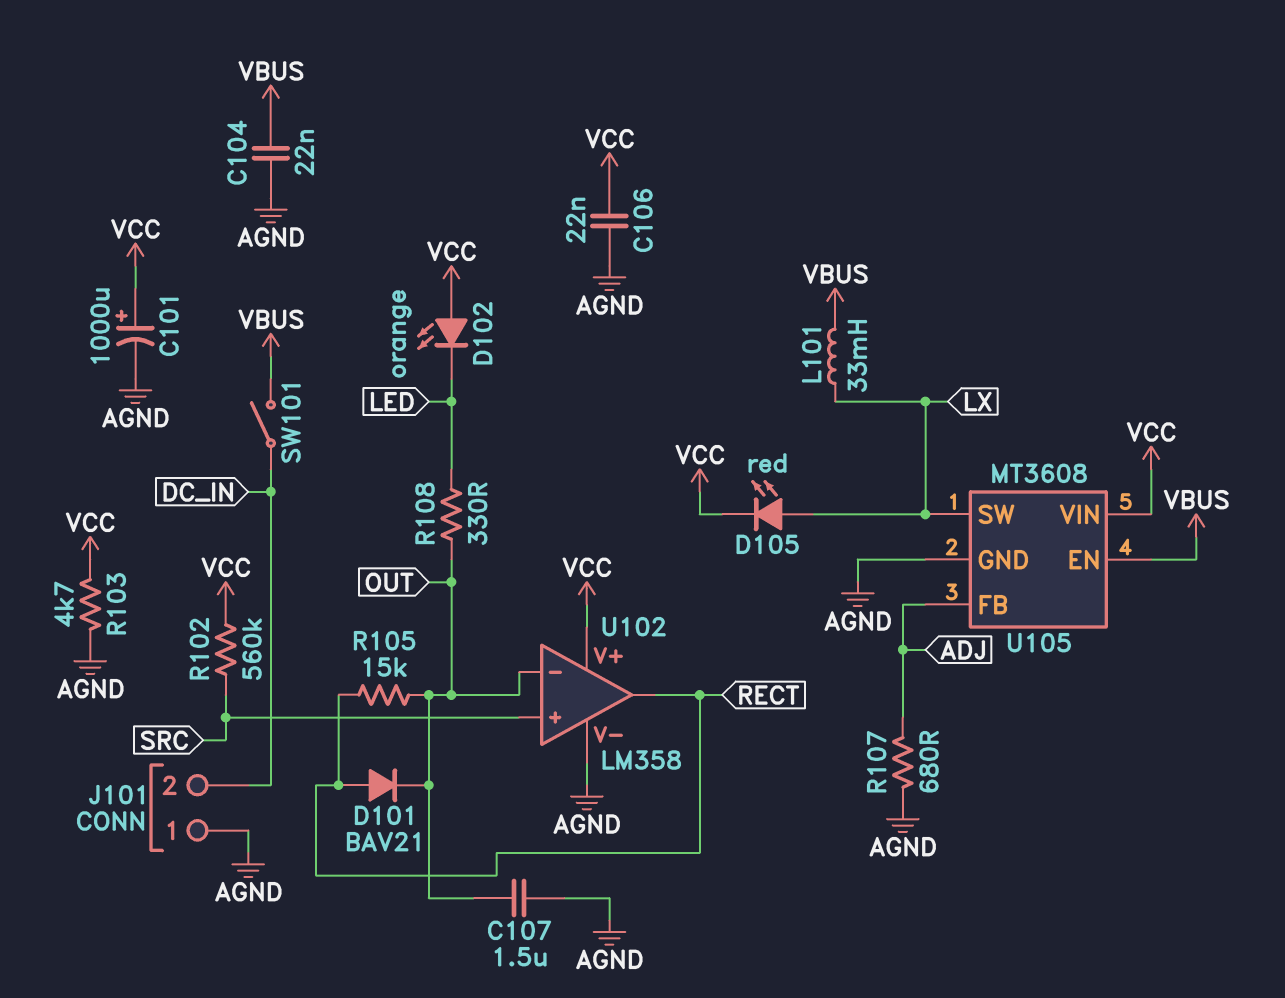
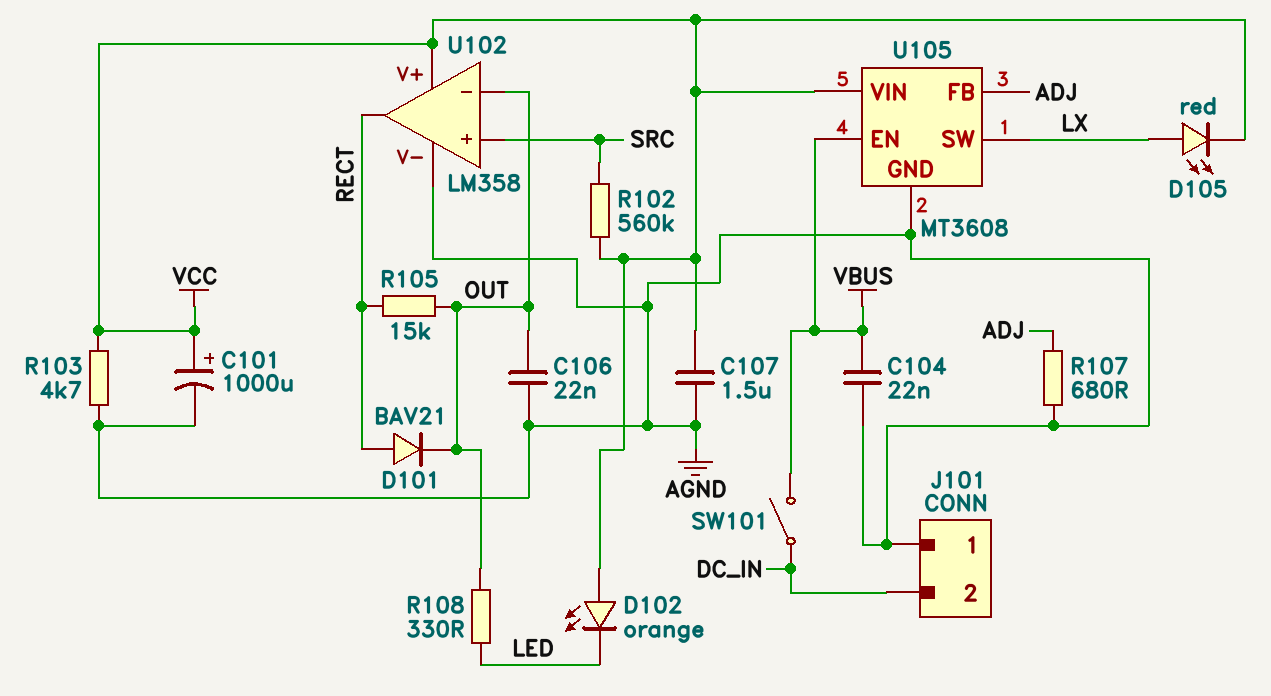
C106: 22nF (AGND, VCC) -> 22nF (AGND, OUT)
C107: 1.5uF (AGND, OUT) -> 1.5uF (AGND, VCC)
L101: 33mH (LX, VBUS) -> none

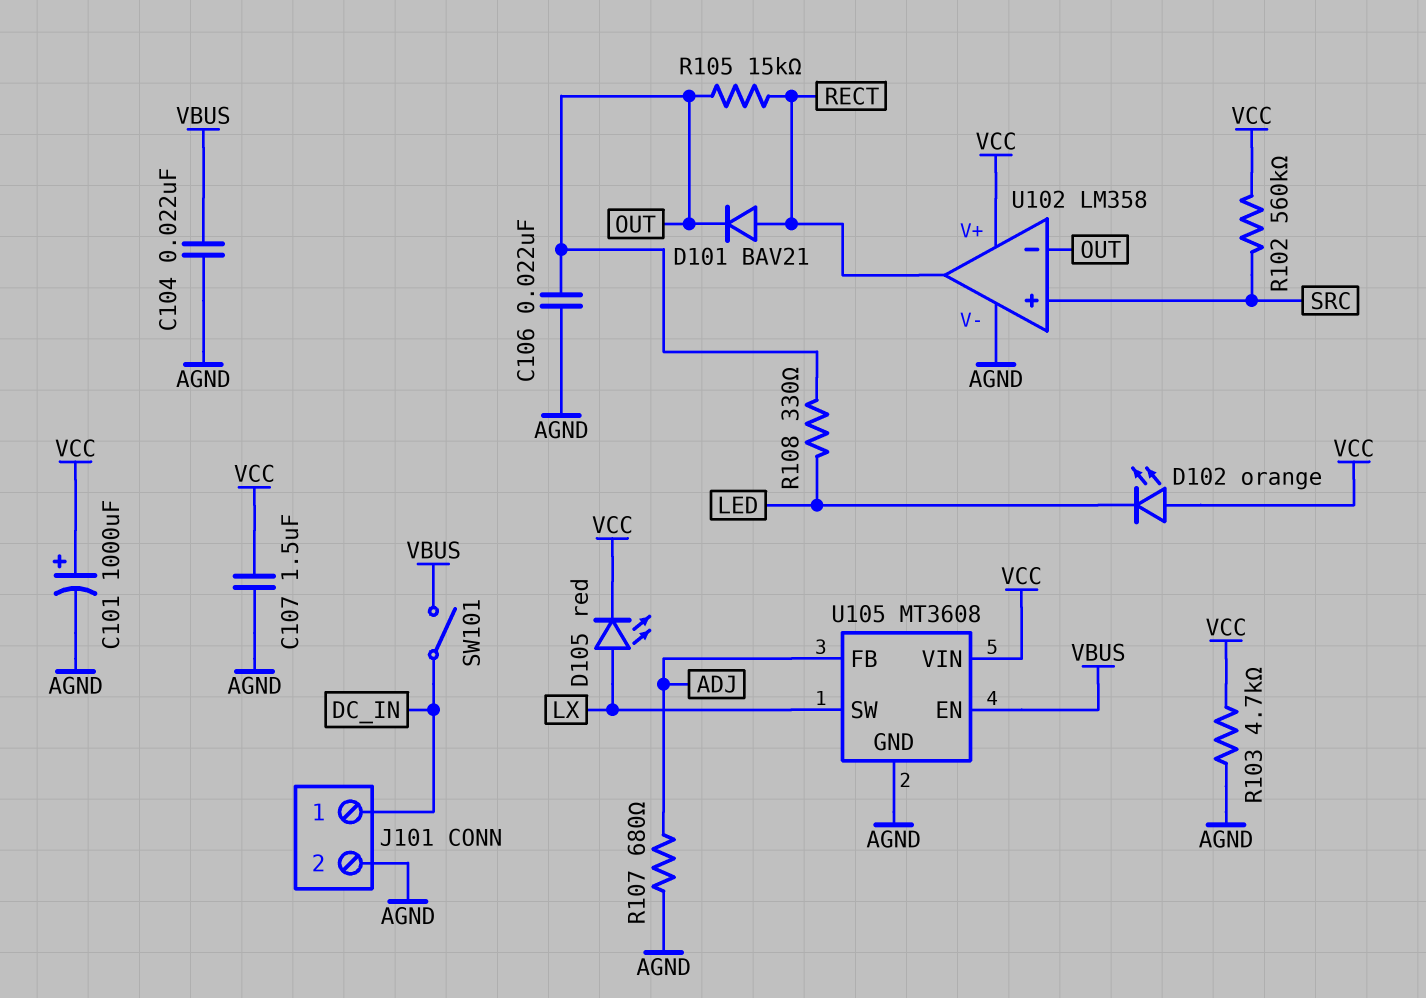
J101 pin 1: AGND -> DC_IN
J101 pin 2: DC_IN -> AGND

